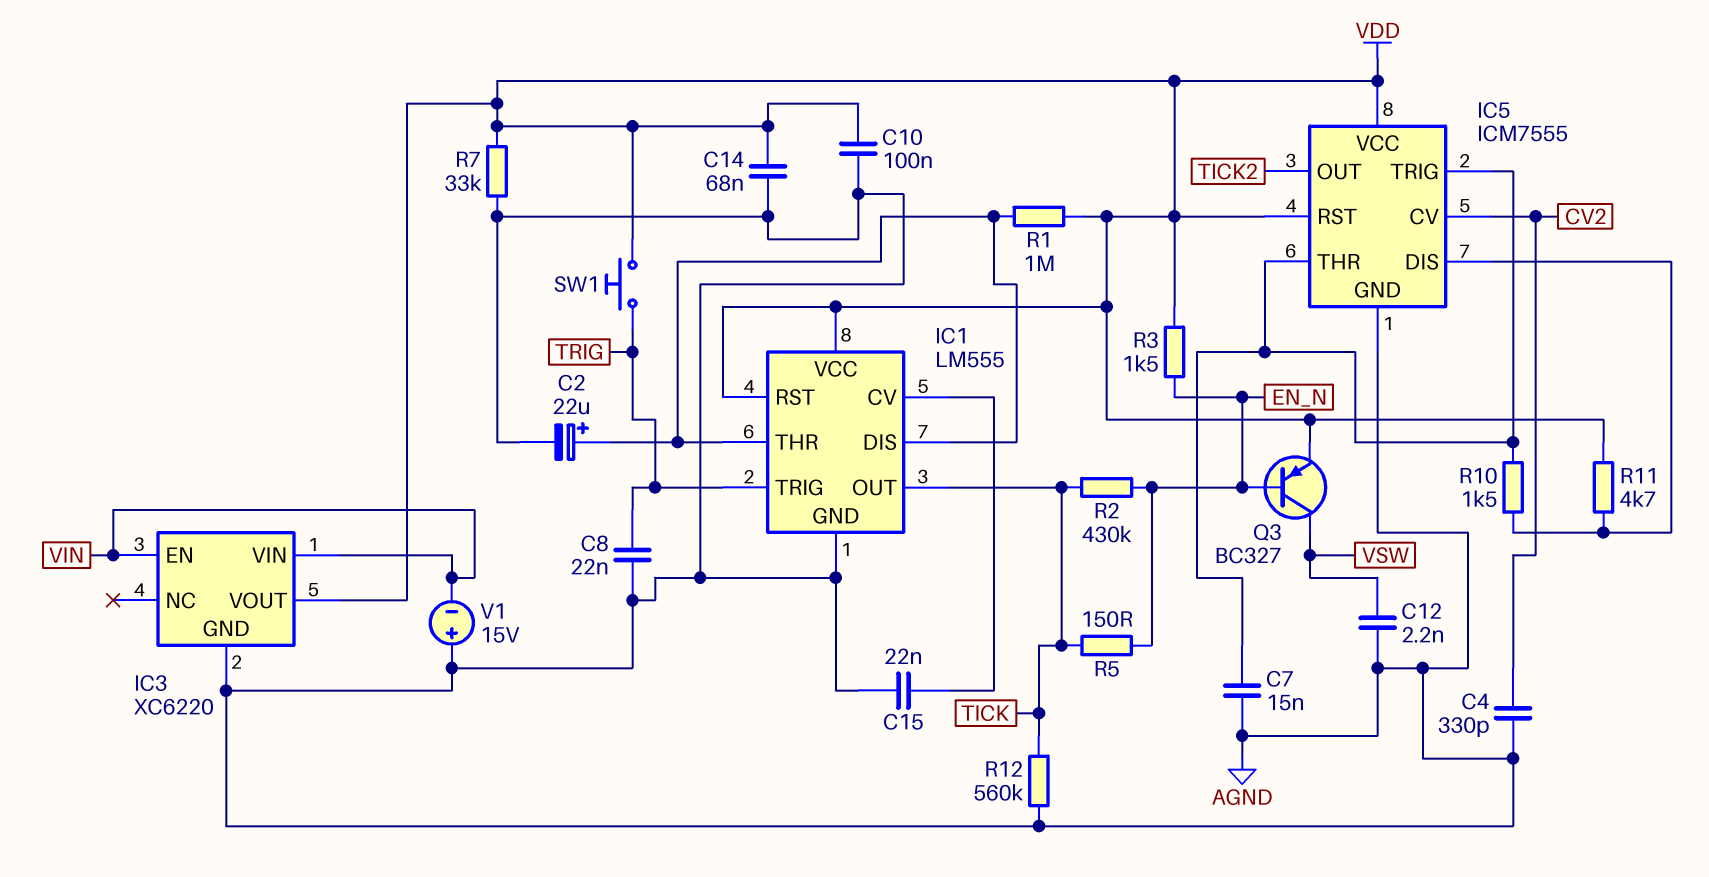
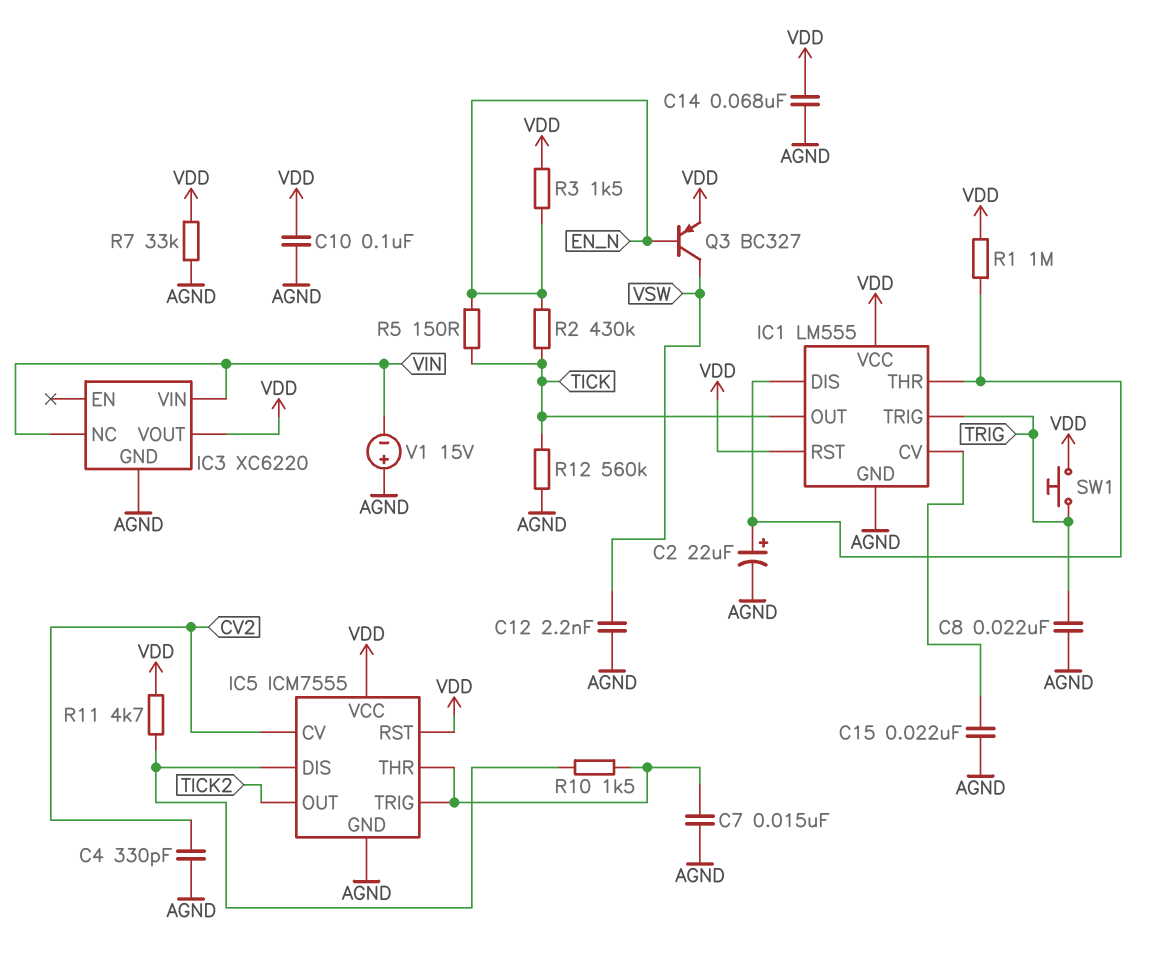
IC3 pin EN: VIN -> none
IC3 pin NC: none -> VIN

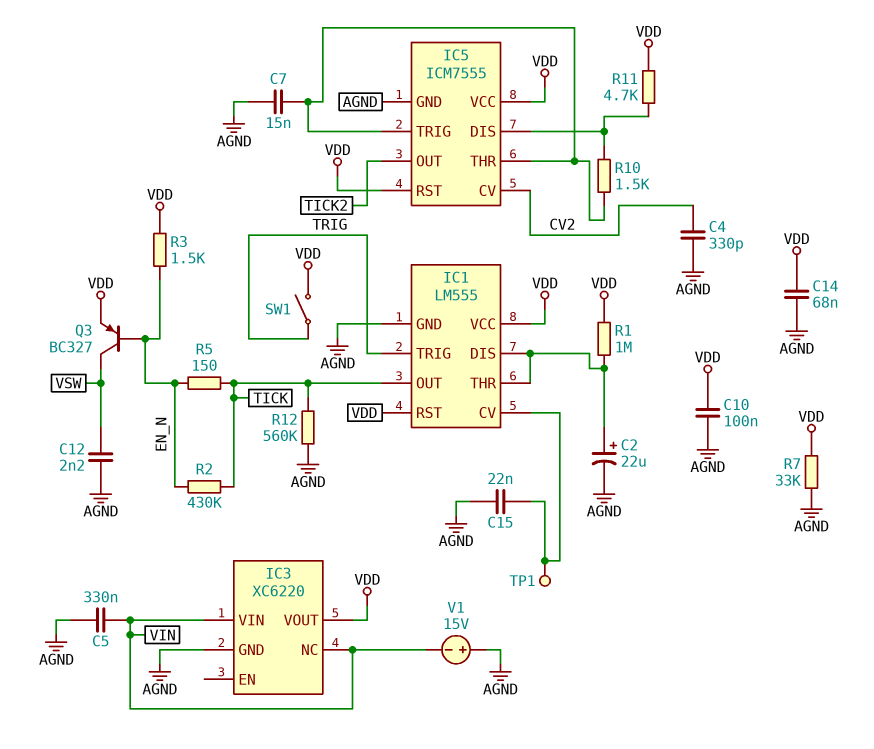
C5: none -> 330nF (AGND, VIN)
C8: 22nF (AGND, TRIG) -> none
SW1: button (TRIG, VDD) -> switch (TRIG, VDD)
TP1: none -> test point (IC1/CV)

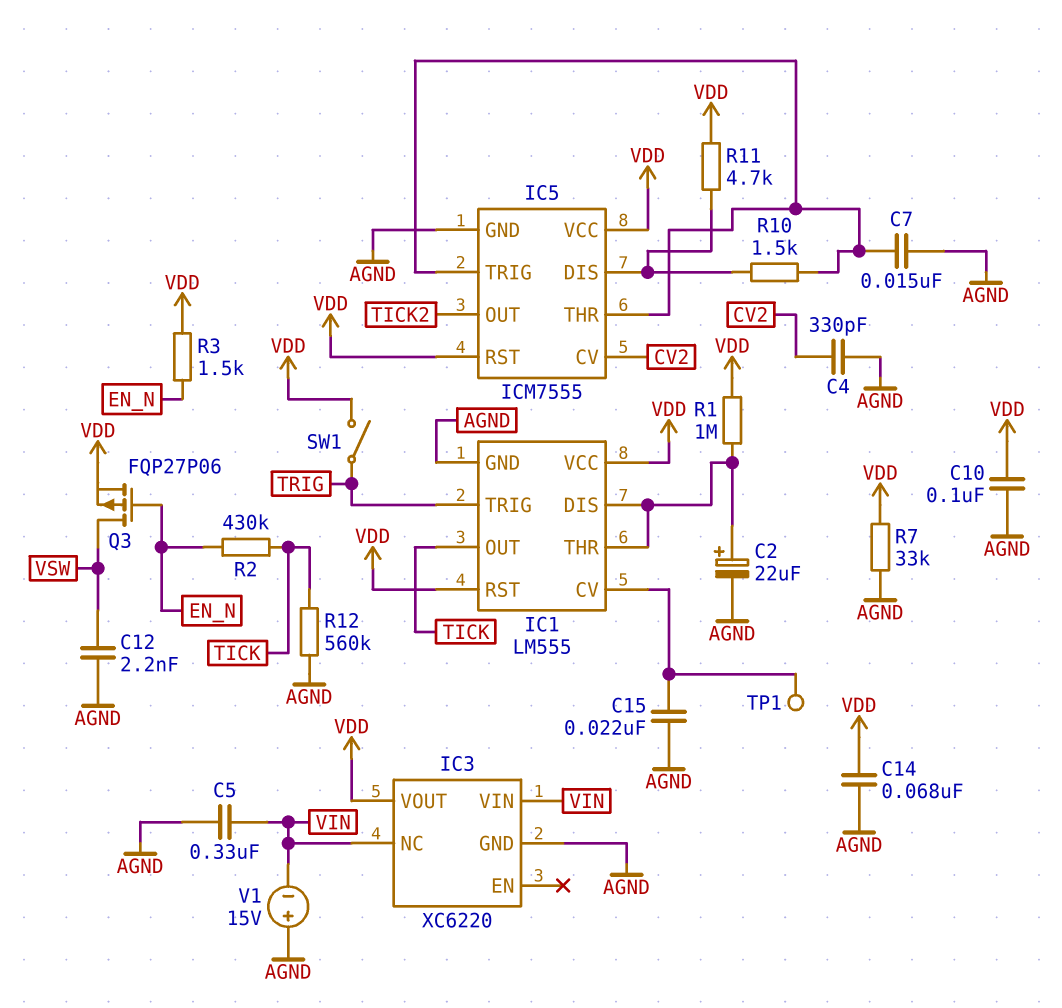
Q3: PNP BC327 (B EN_N, C VSW, E VDD) -> PMOS FQP27P06 (G EN_N, D VSW, S VDD)
R5: 150 (EN_N, TICK) -> none

